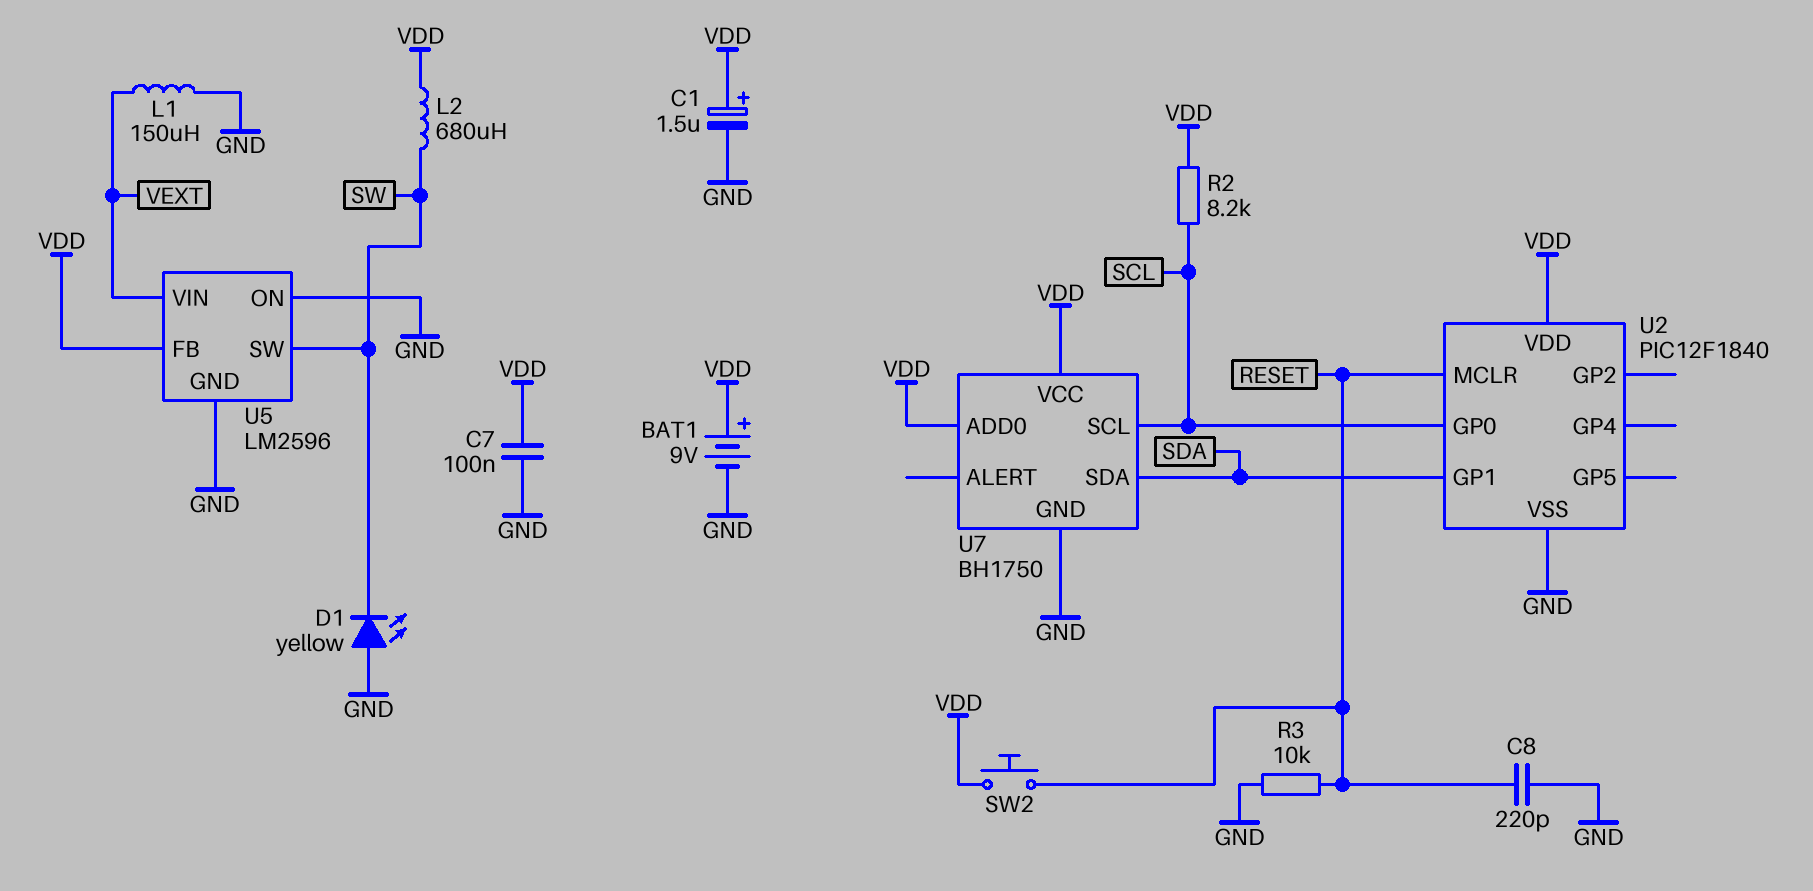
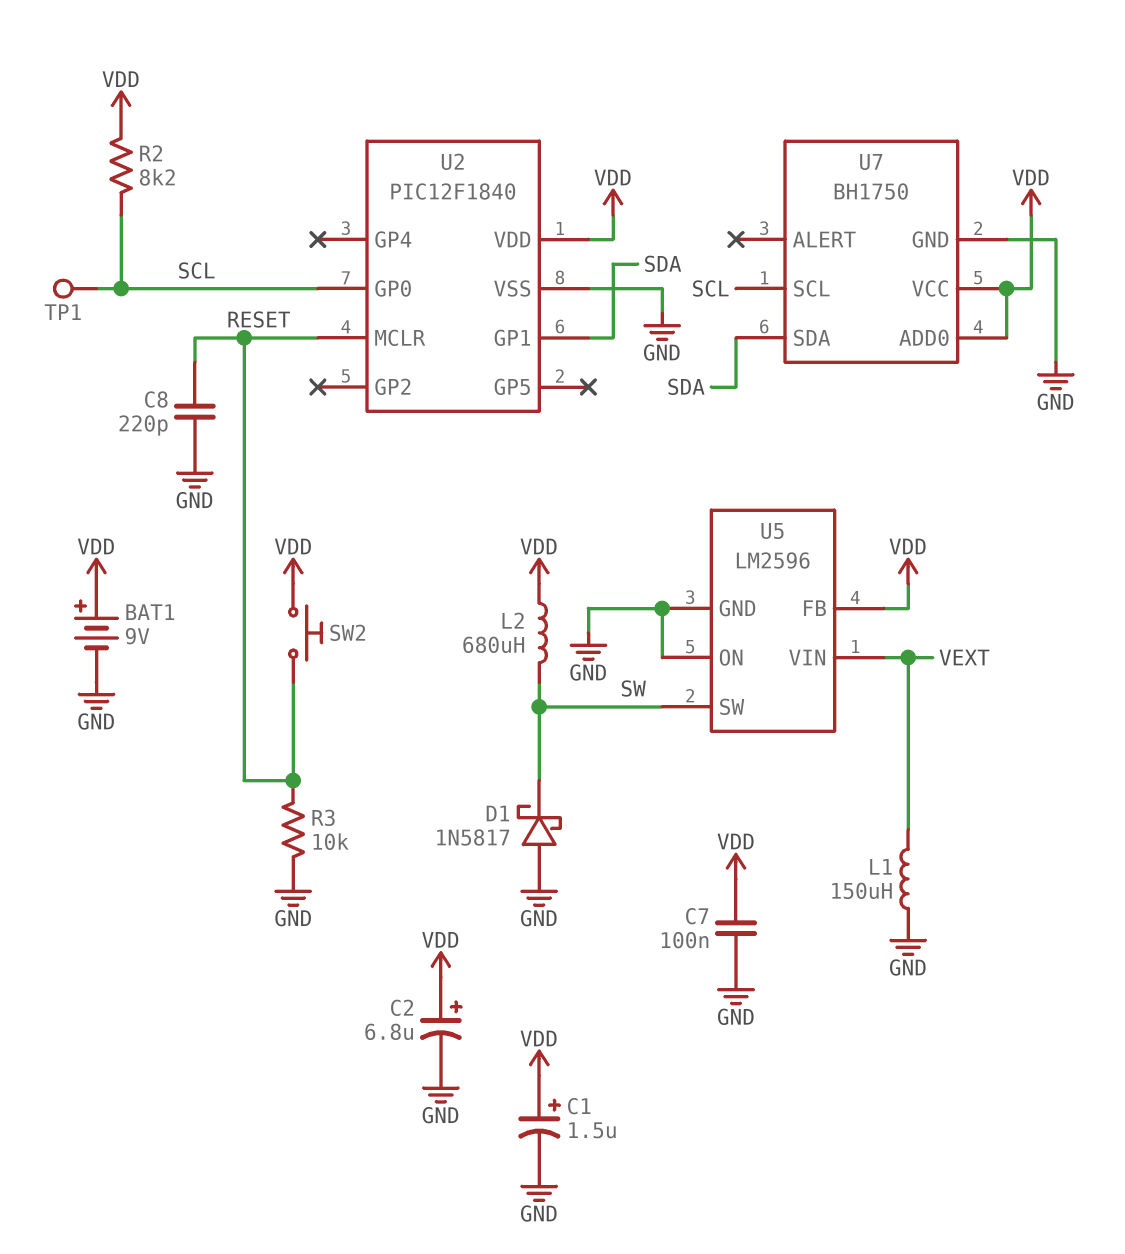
C2: none -> 6.8uF (plus VDD, minus GND)
D1: LED yellow (A GND, K SW) -> schottky 1N5817 (A GND, K SW)
TP1: none -> test point (SCL)

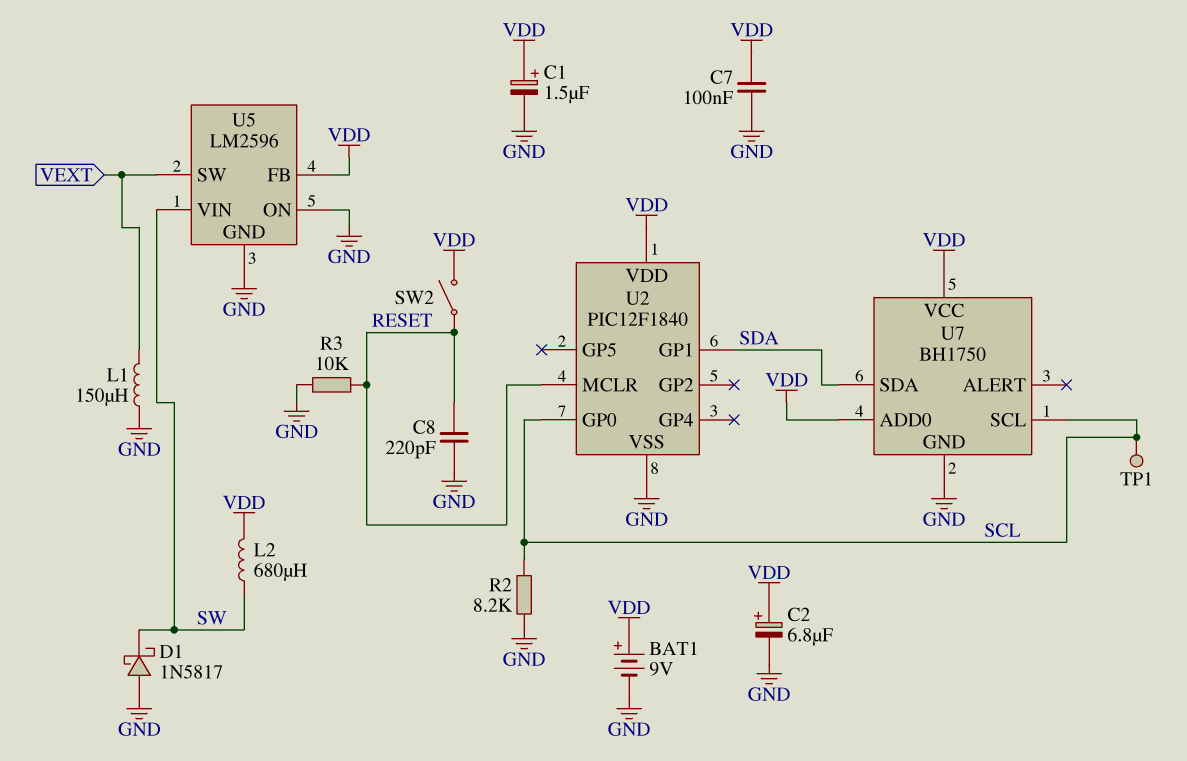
R2: 8.2k (SCL, VDD) -> 8.2k (GND, SCL)
SW2: button (RESET, VDD) -> switch (RESET, VDD)
U5 pin SW: SW -> VEXT
U5 pin VIN: VEXT -> SW

